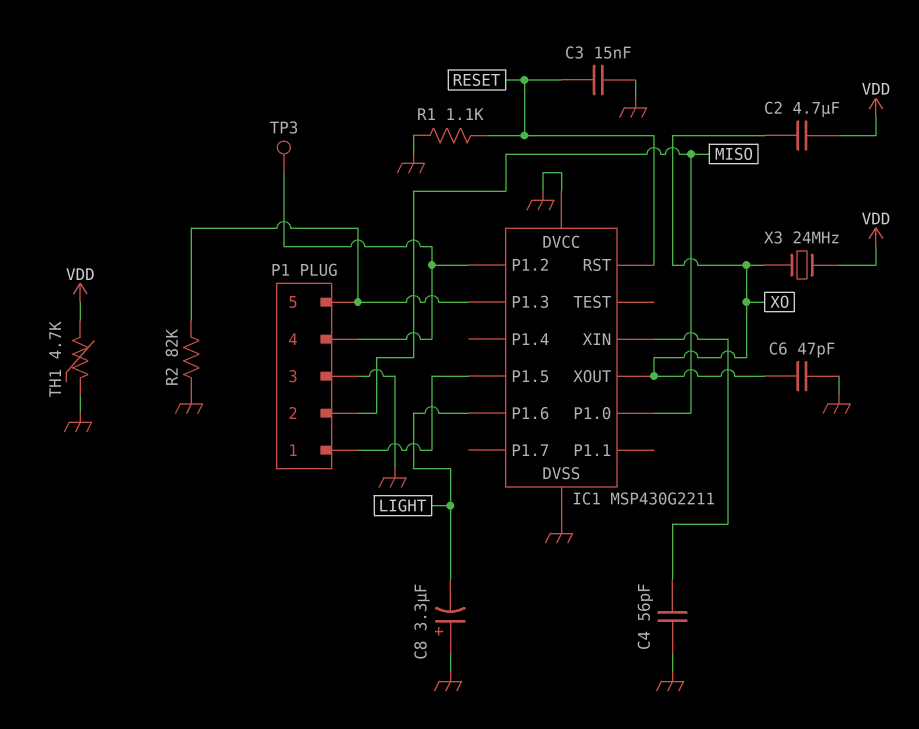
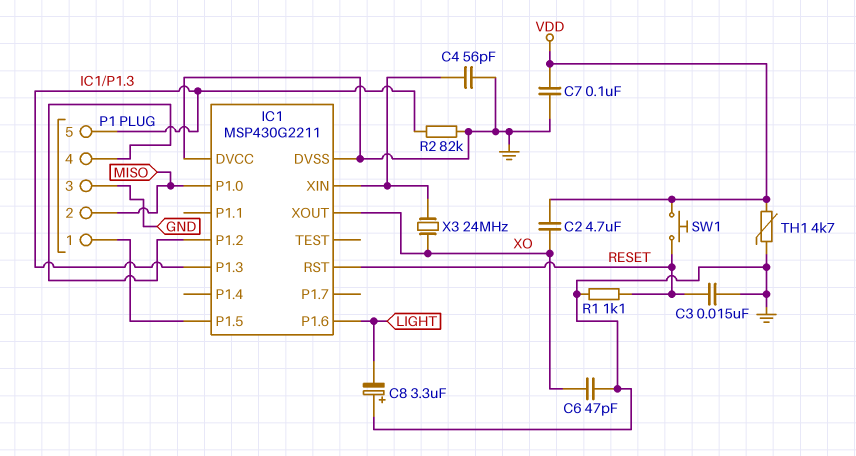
C7: none -> 100nF (GND, VDD)
SW1: none -> button (RESET, VDD)
TP3: test point (IC1/P1.2) -> none
X3: 24MHz (VDD, XO) -> 24MHz (IC1/XIN, XO)

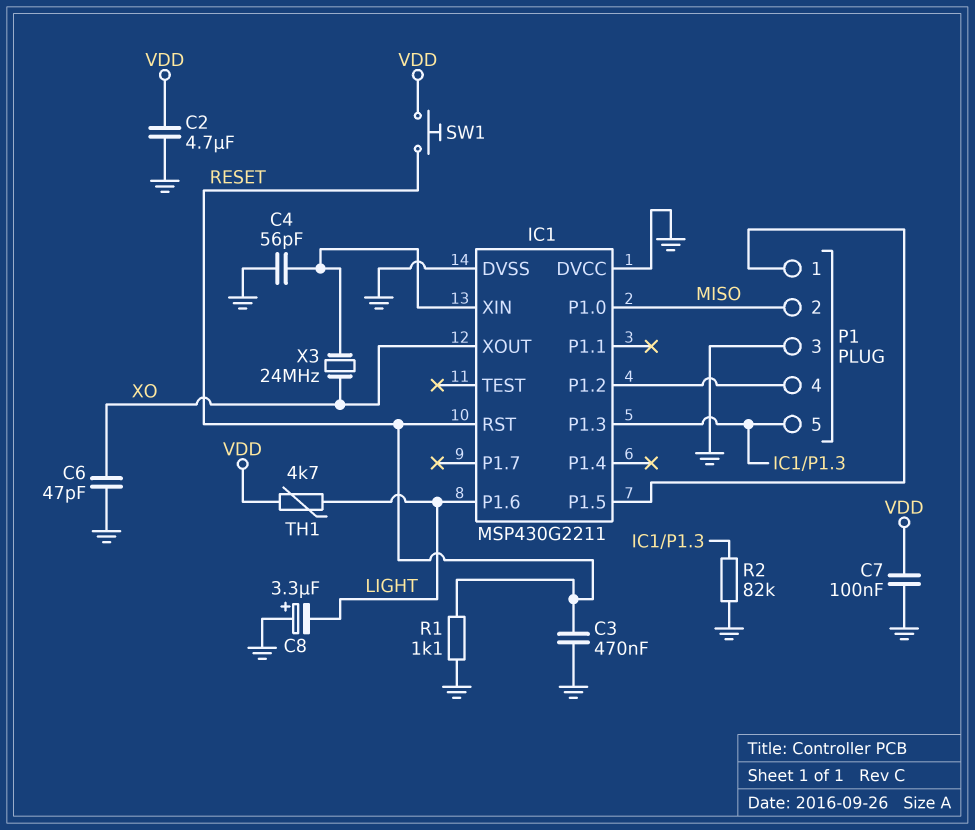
C2: 4.7uF (VDD, XO) -> 4.7uF (GND, VDD)
C3: 15nF (GND, RESET) -> 470nF (GND, RESET)
TH1: 4.7k (GND, VDD) -> 4.7k (LIGHT, VDD)

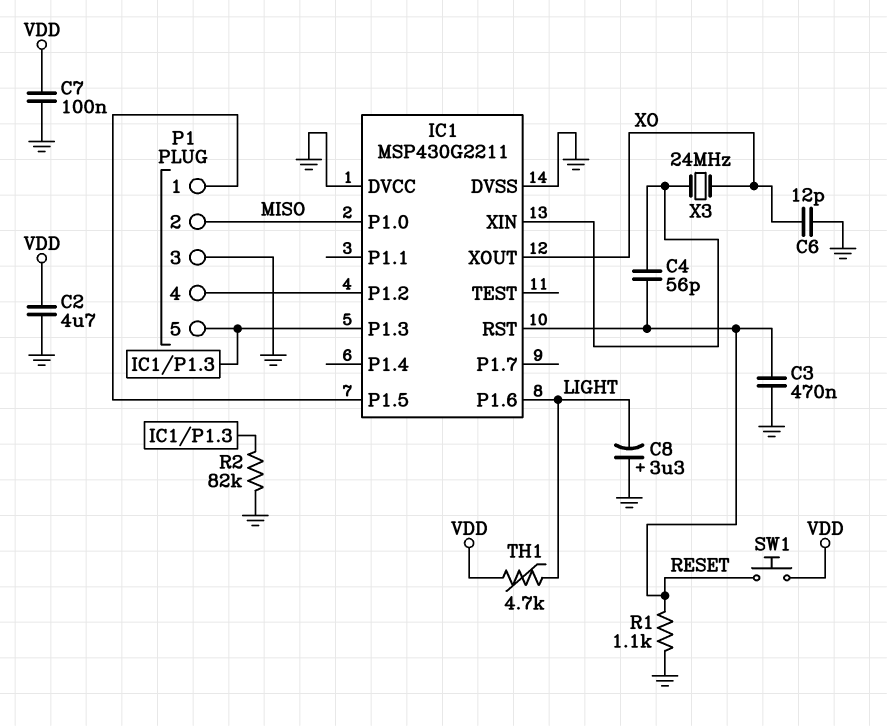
C4: 56pF (GND, IC1/XIN) -> 56pF (IC1/XIN, RESET)
C6: 47pF (GND, XO) -> 12pF (GND, XO)

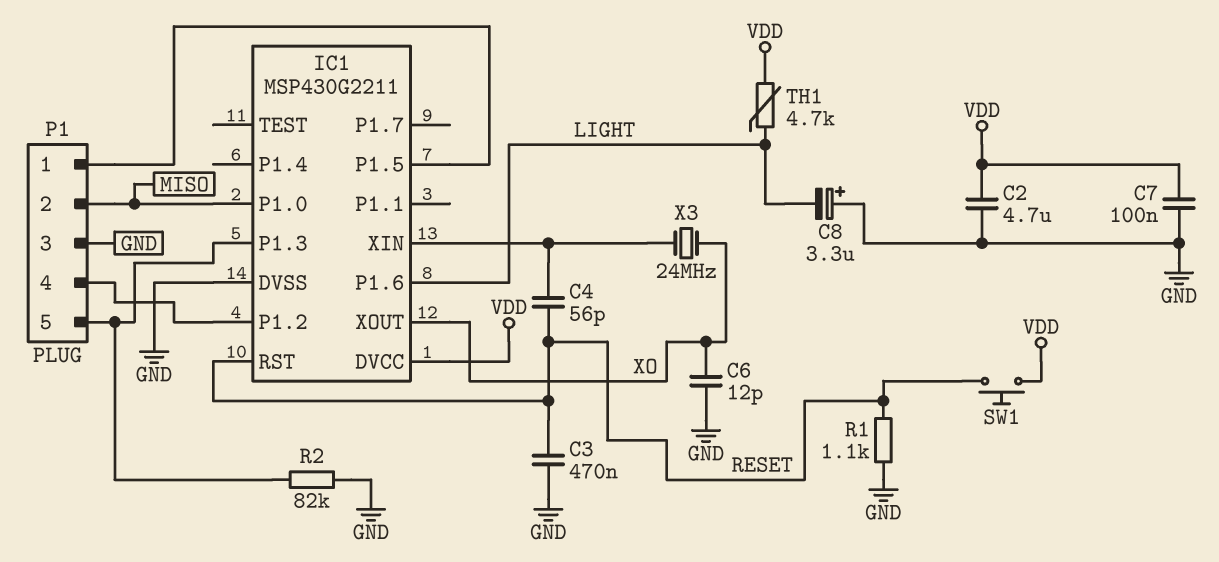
IC1 pin DVCC: GND -> VDD

